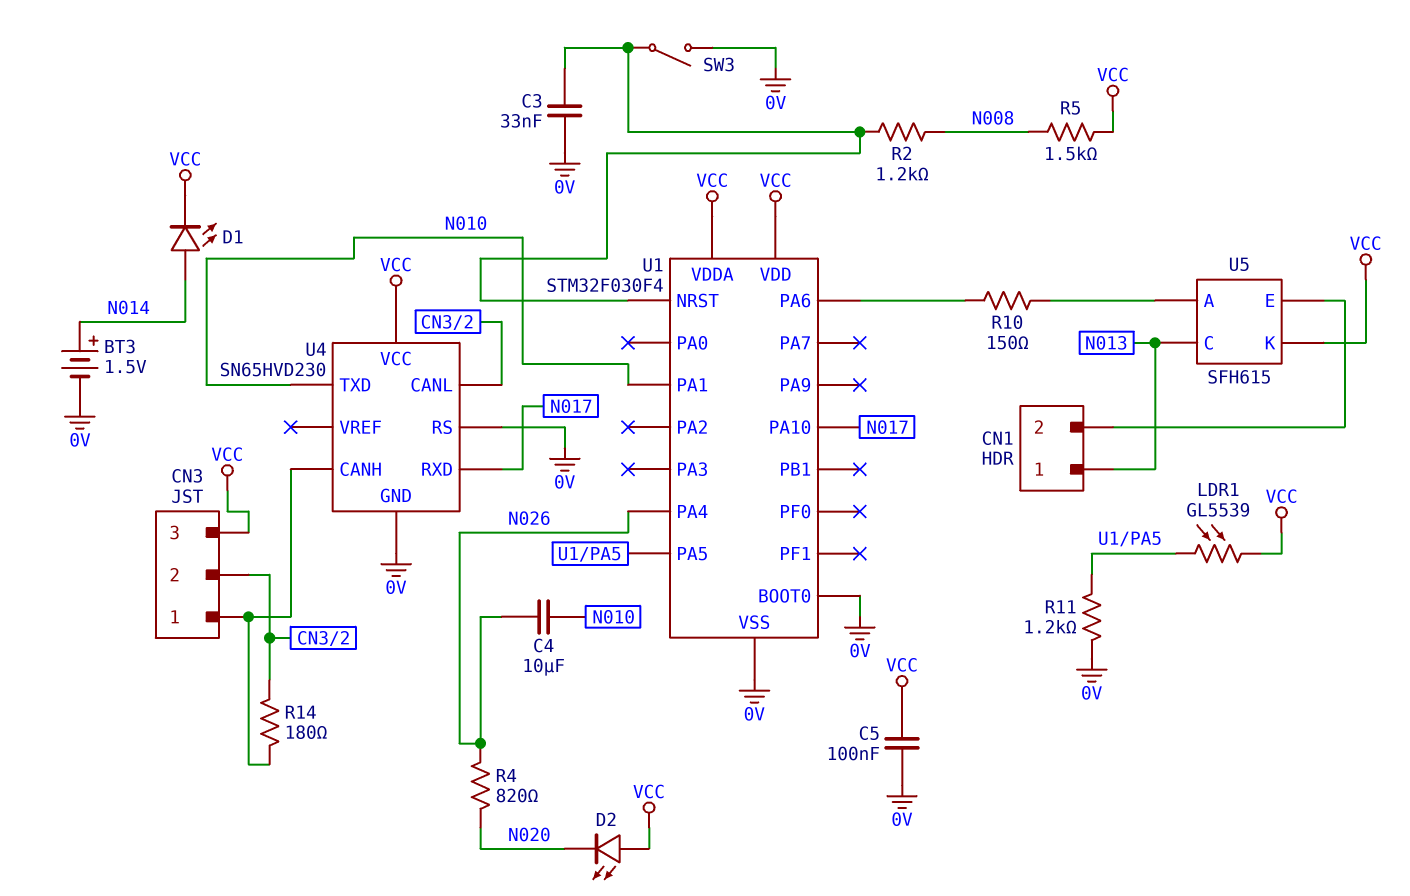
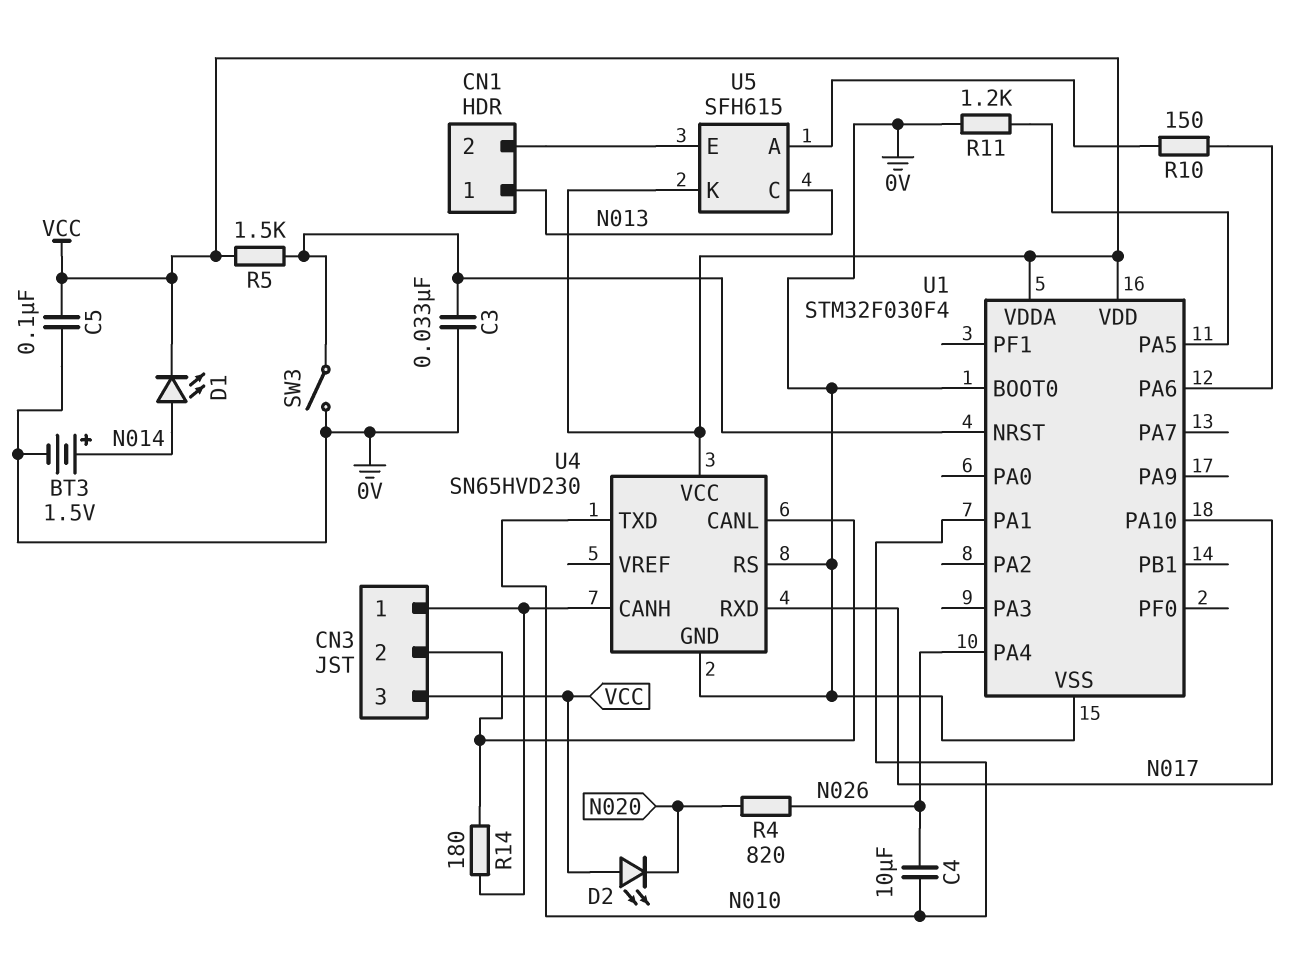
LDR1: GL5539 (U1/PA5, VCC) -> none
R2: 1.2k (N008, U1/NRST) -> none
R5: 1.5k (N008, VCC) -> 1.5k (U1/NRST, VCC)

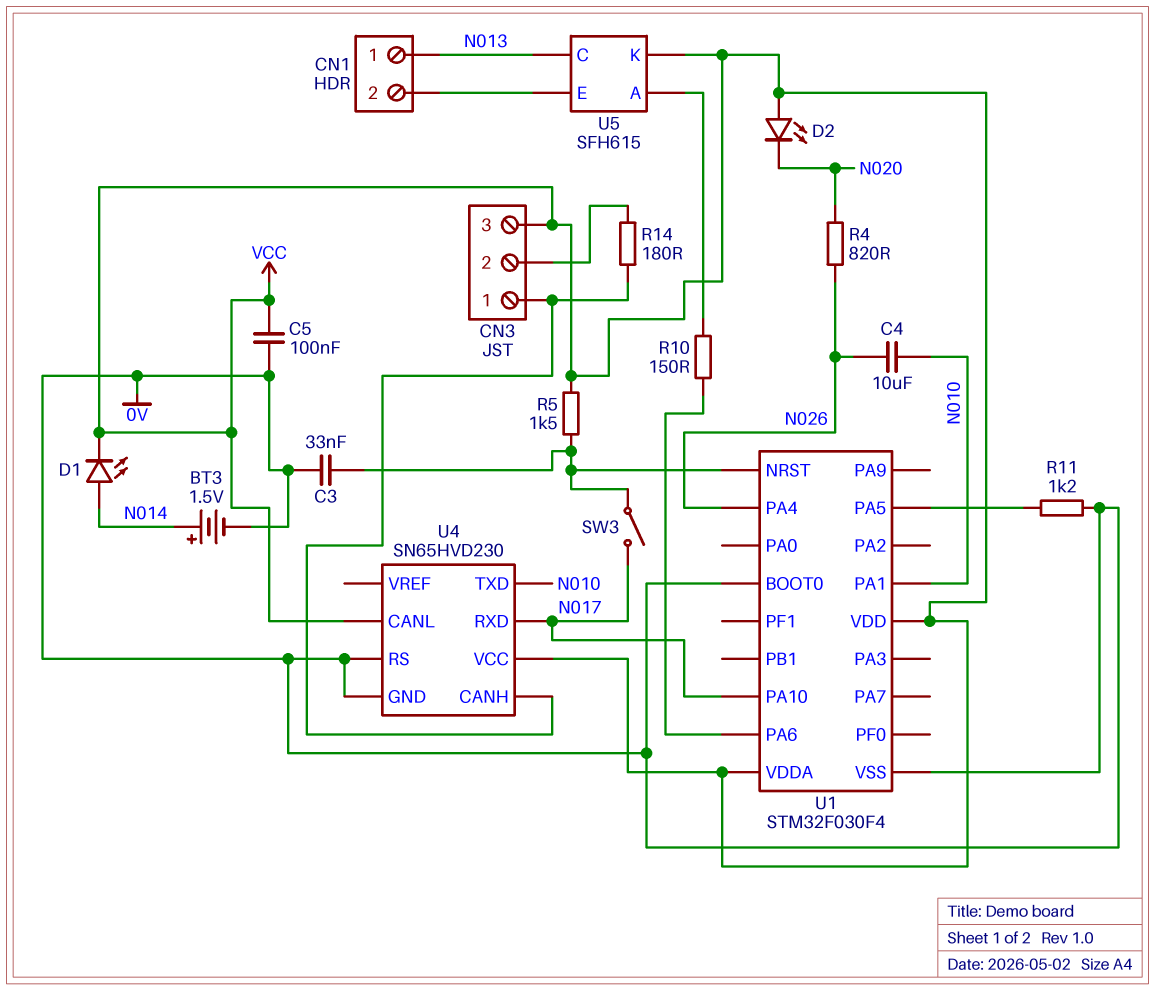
SW3: switch (0V, U1/NRST) -> switch (N017, U1/NRST)
U4 pin CANL: CN3/2 -> VCC

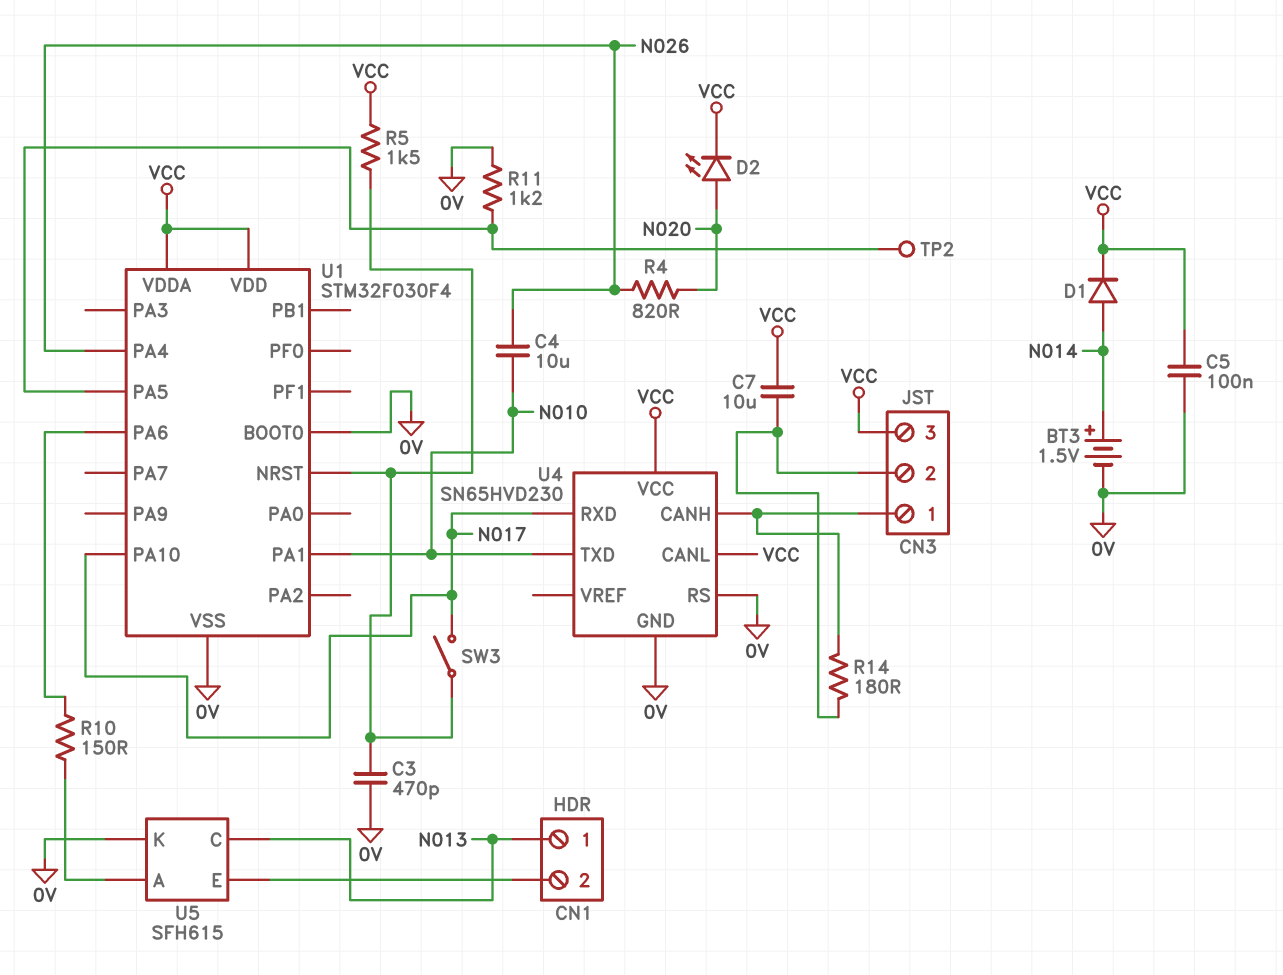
C3: 33nF (0V, U1/NRST) -> 470pF (0V, U1/NRST)
C7: none -> 10uF (CN3/2, VCC)
D1: LED (A N014, K VCC) -> diode (A N014, K VCC)
D2: LED (A VCC, K N020) -> LED (A N020, K VCC)
TP2: none -> test point (U1/PA5)
U5 pin K: VCC -> 0V

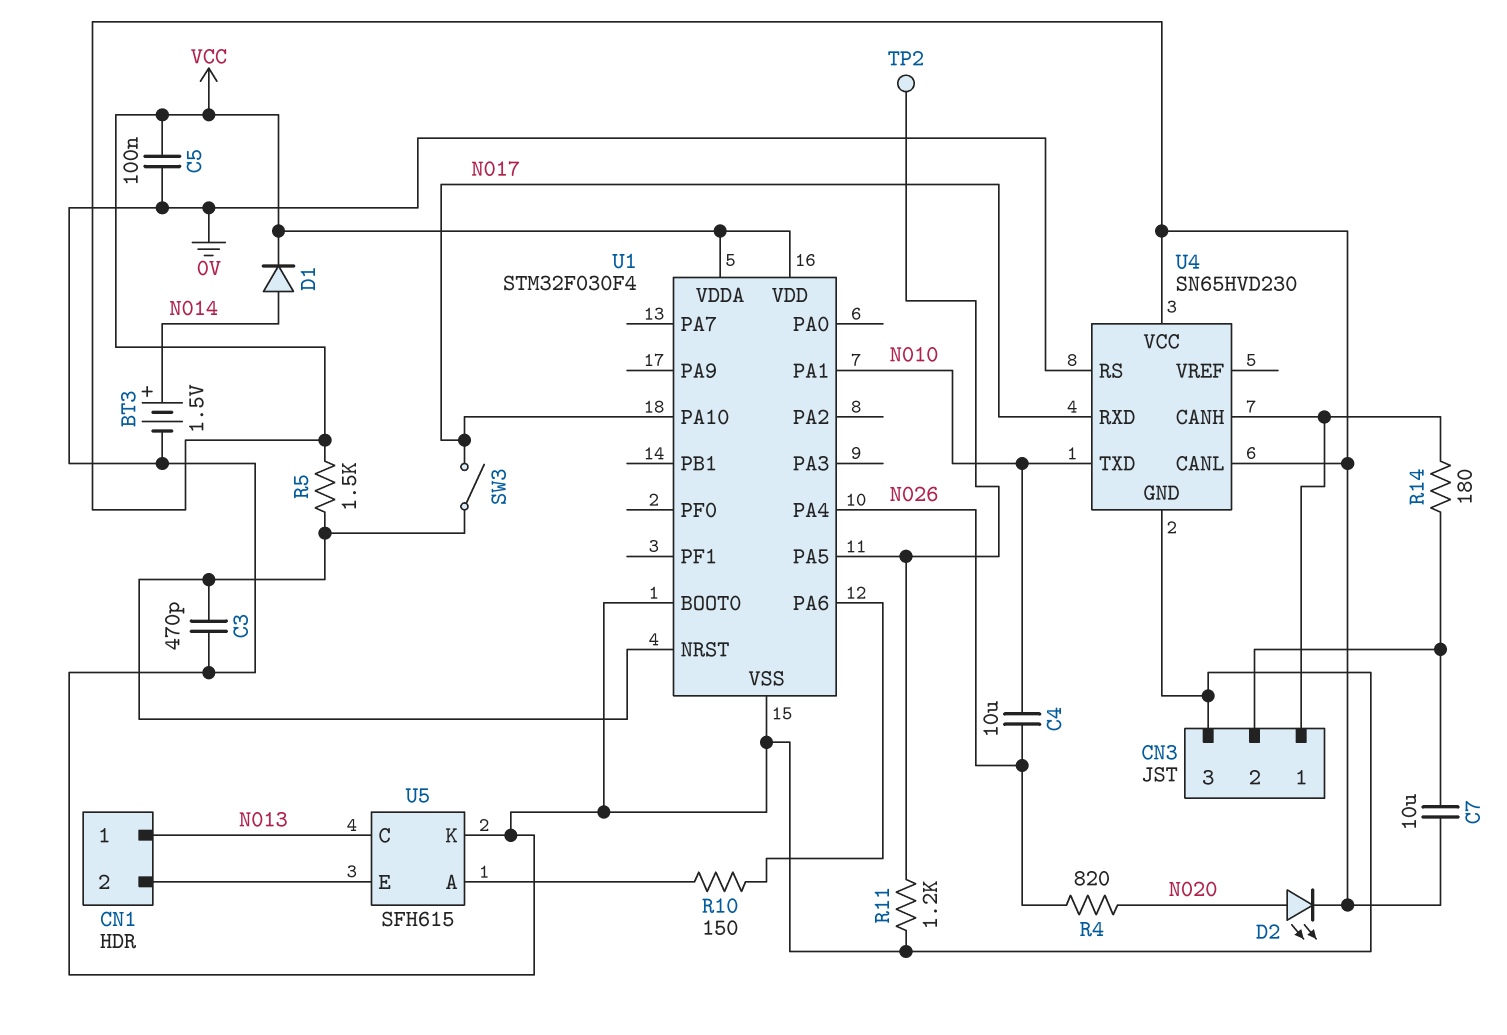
CN3 pin 3: VCC -> 0V

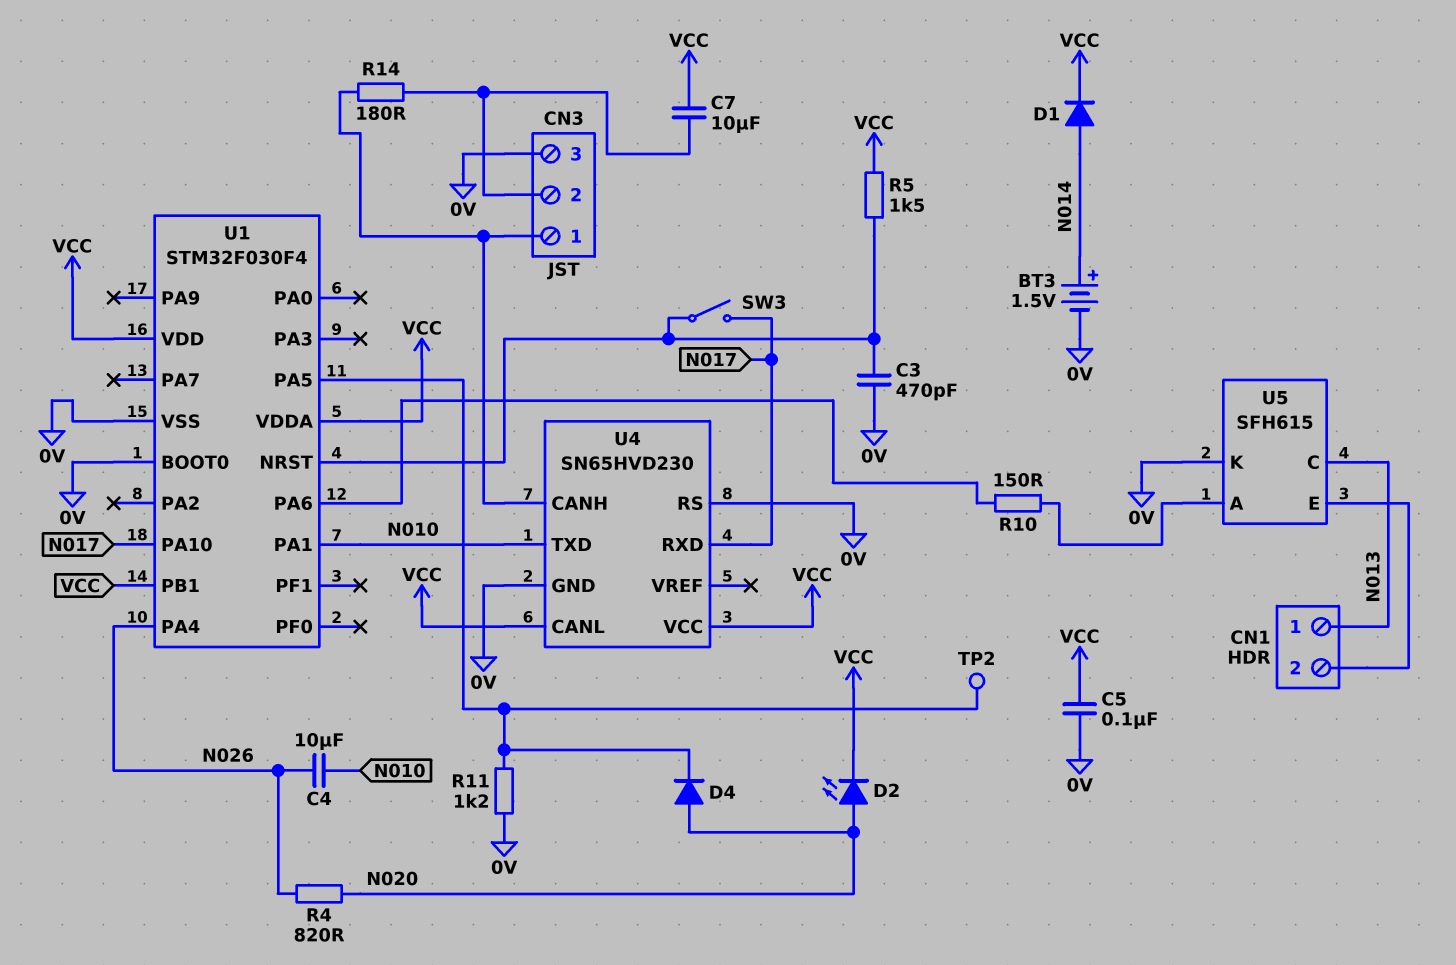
D4: none -> diode (A N020, K U1/PA5)
U1 pin PB1: none -> VCC

